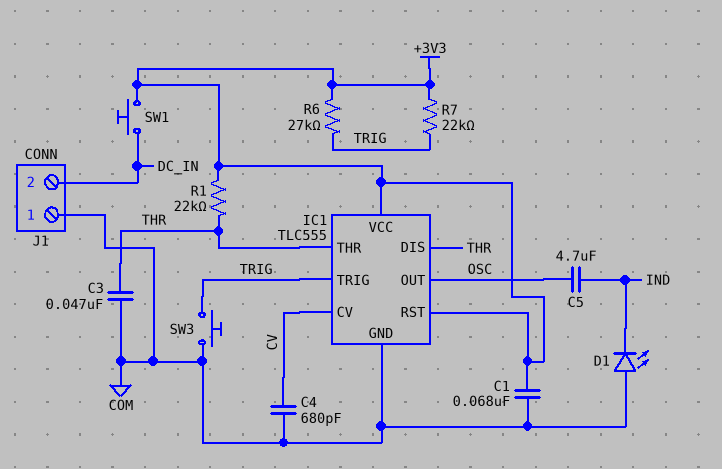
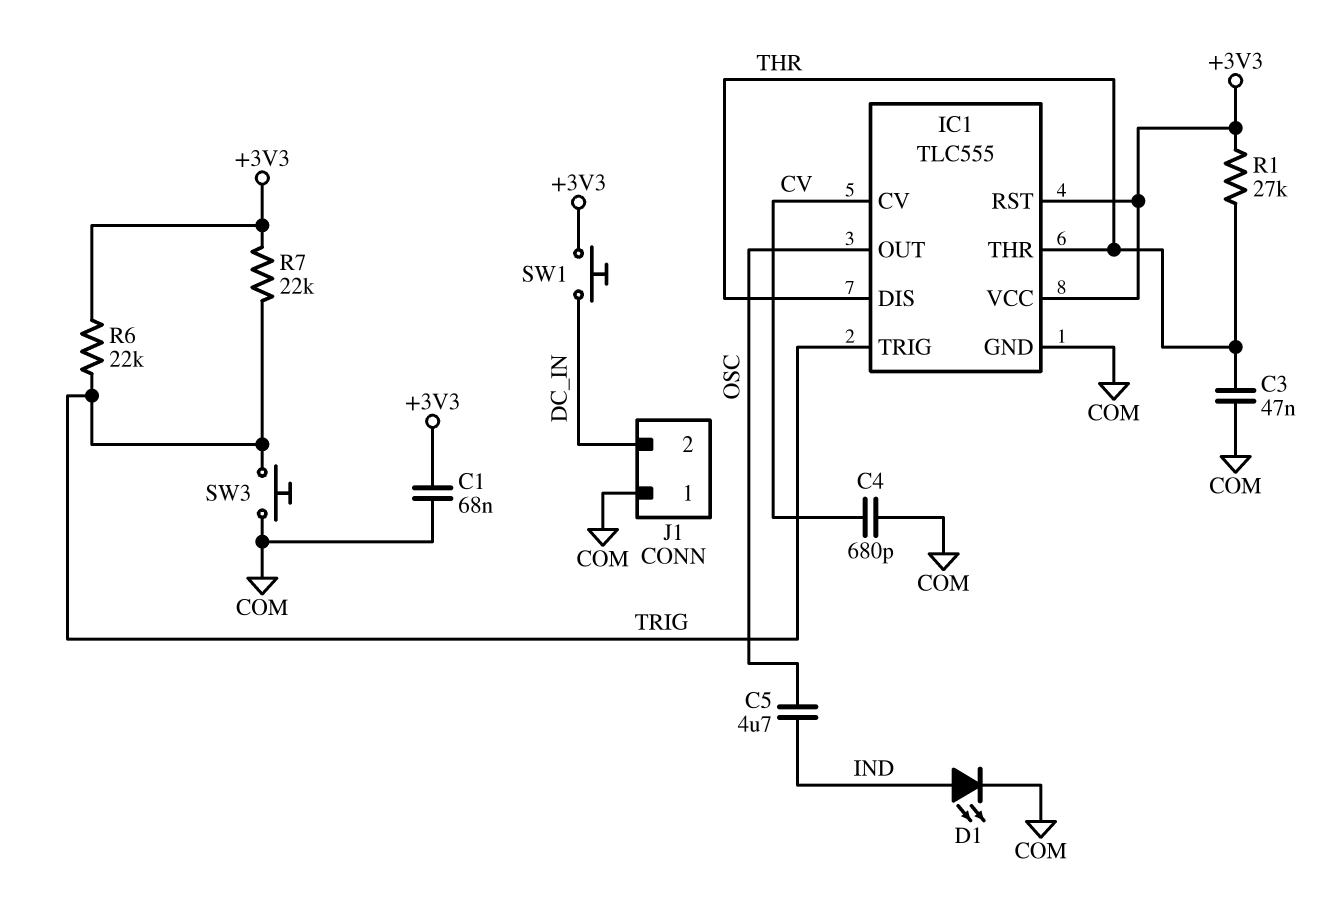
D1: LED (A COM, K IND) -> LED (A IND, K COM)
R1: 22k (+3V3, THR) -> 27k (+3V3, THR)
R6: 27k (+3V3, TRIG) -> 22k (+3V3, TRIG)

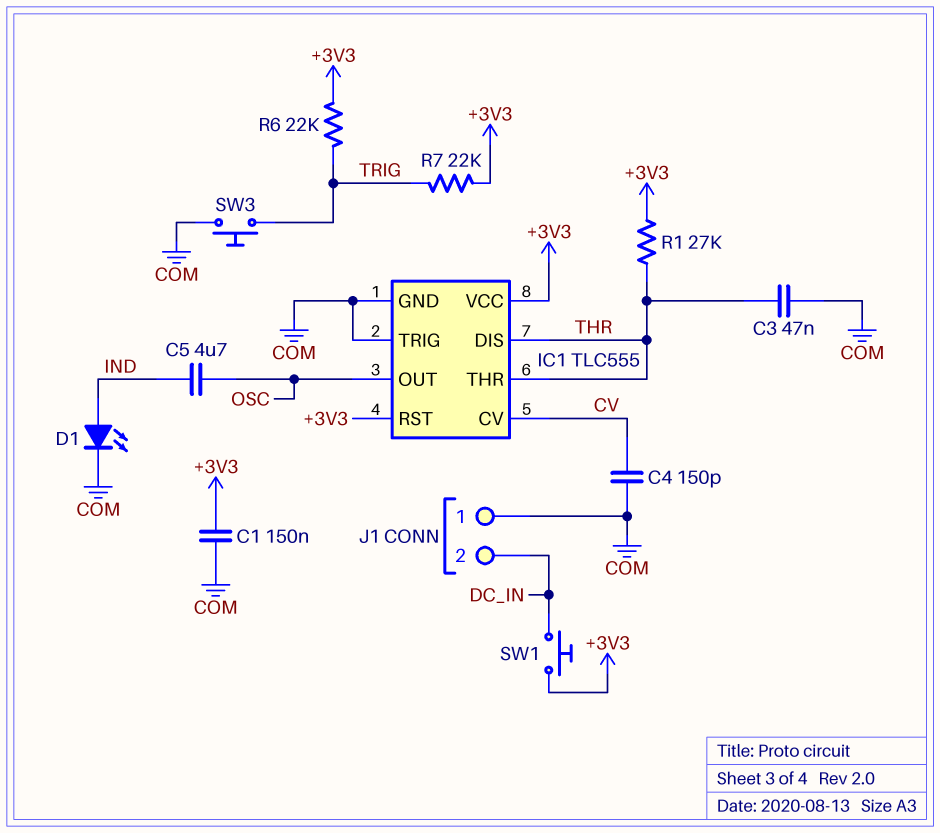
C1: 68nF (+3V3, COM) -> 150nF (+3V3, COM)
C4: 680pF (COM, CV) -> 150pF (COM, CV)
IC1 pin TRIG: TRIG -> COM

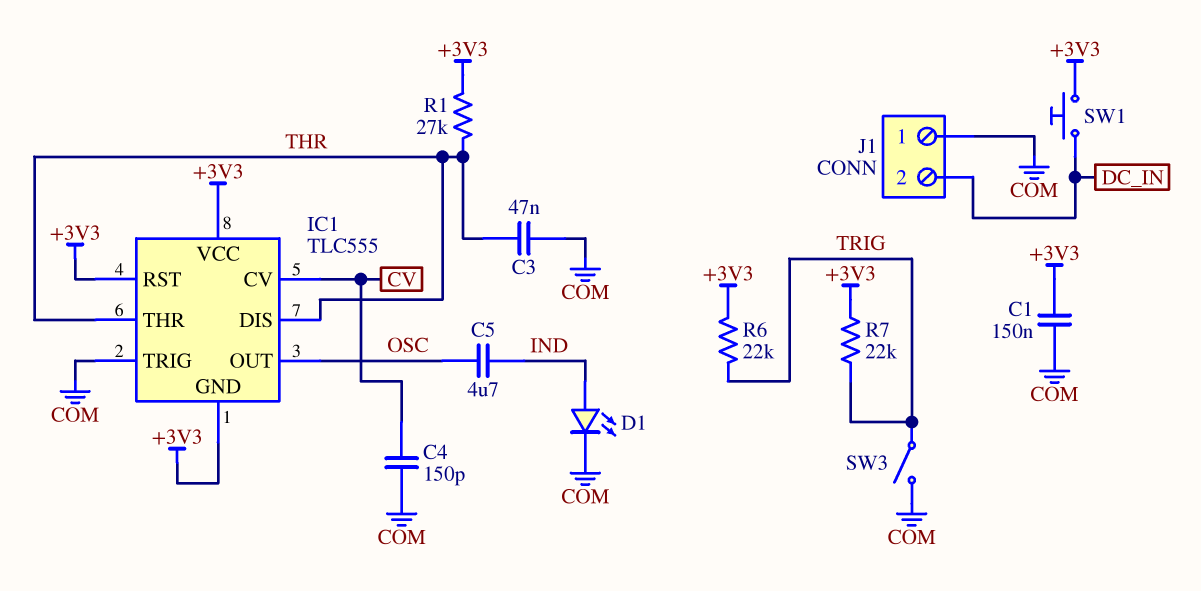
IC1 pin GND: COM -> +3V3
SW3: button (COM, TRIG) -> switch (COM, TRIG)

